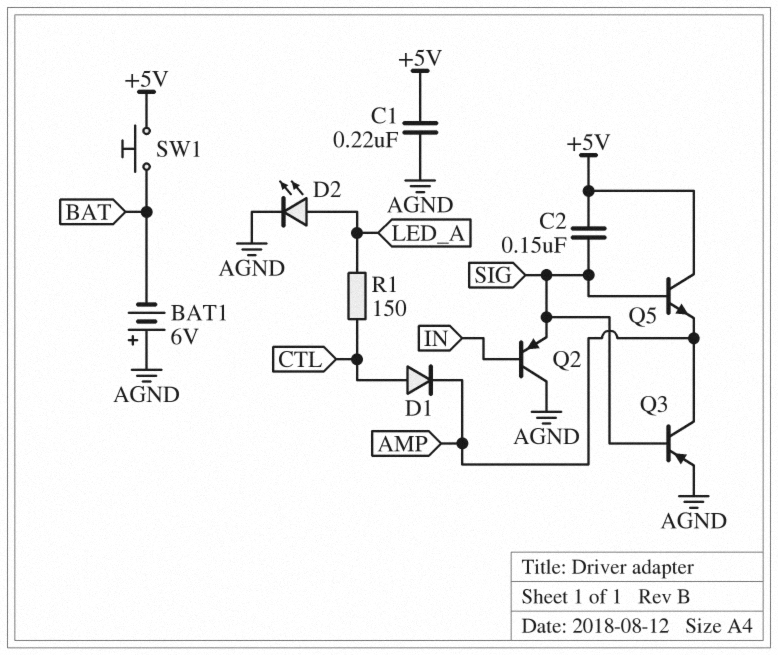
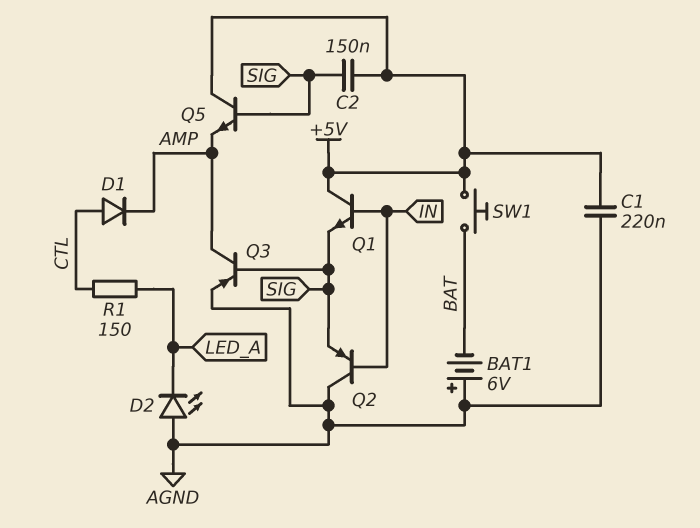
D2: LED (A LED_A, K AGND) -> LED (A AGND, K LED_A)
Q1: none -> NPN (B IN, C +5V, E SIG)

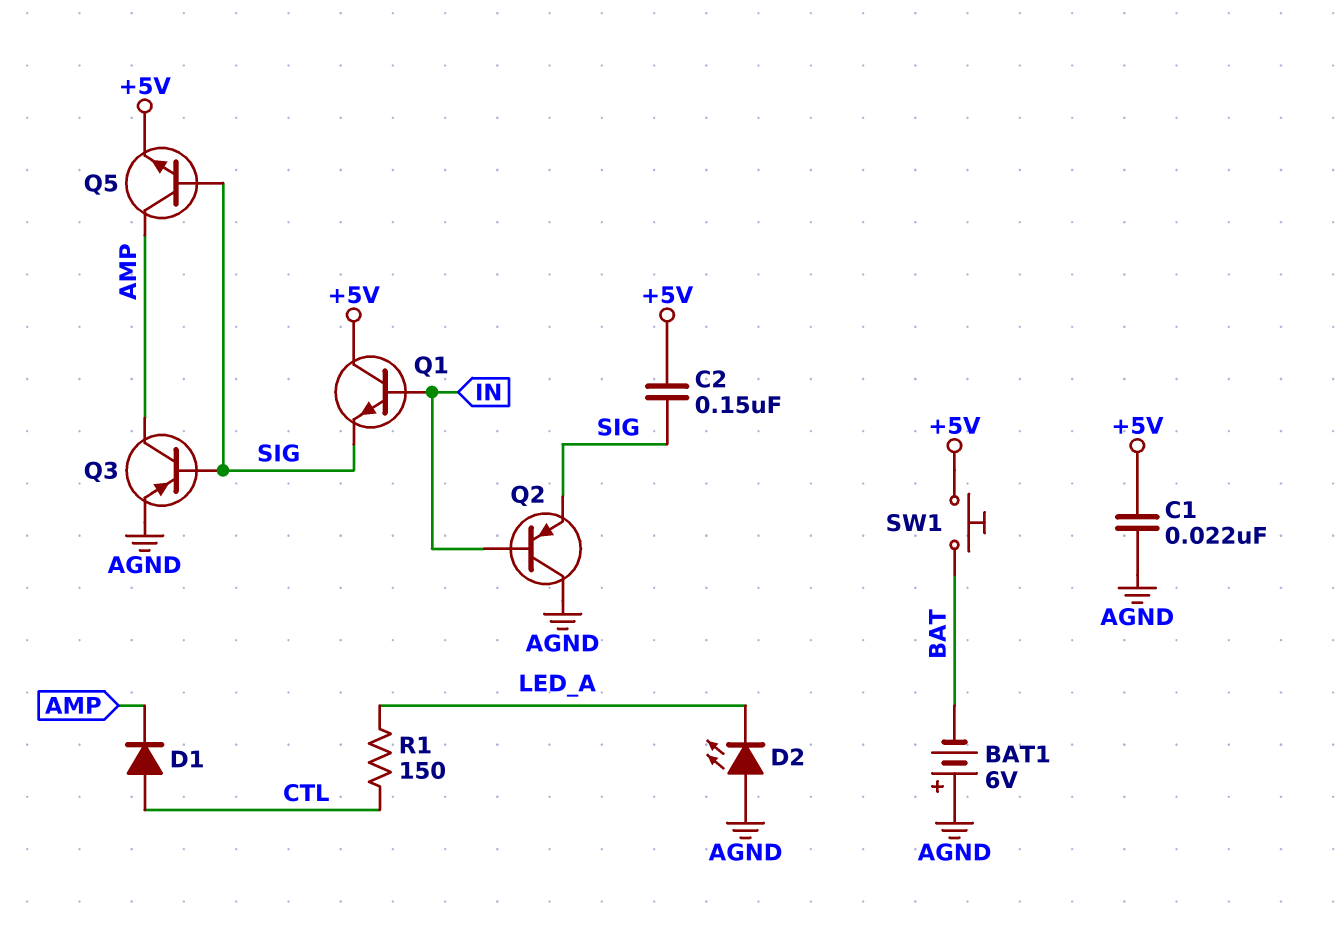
C1: 220nF (+5V, AGND) -> 22nF (+5V, AGND)
Q5: NPN (B SIG, C +5V, E AMP) -> NPN (B SIG, C AMP, E +5V)

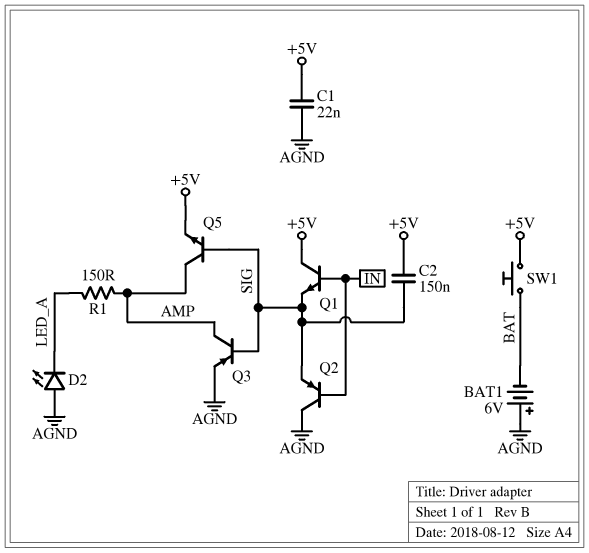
D1: diode (A CTL, K AMP) -> none
R1: 150 (CTL, LED_A) -> 150 (AMP, LED_A)

